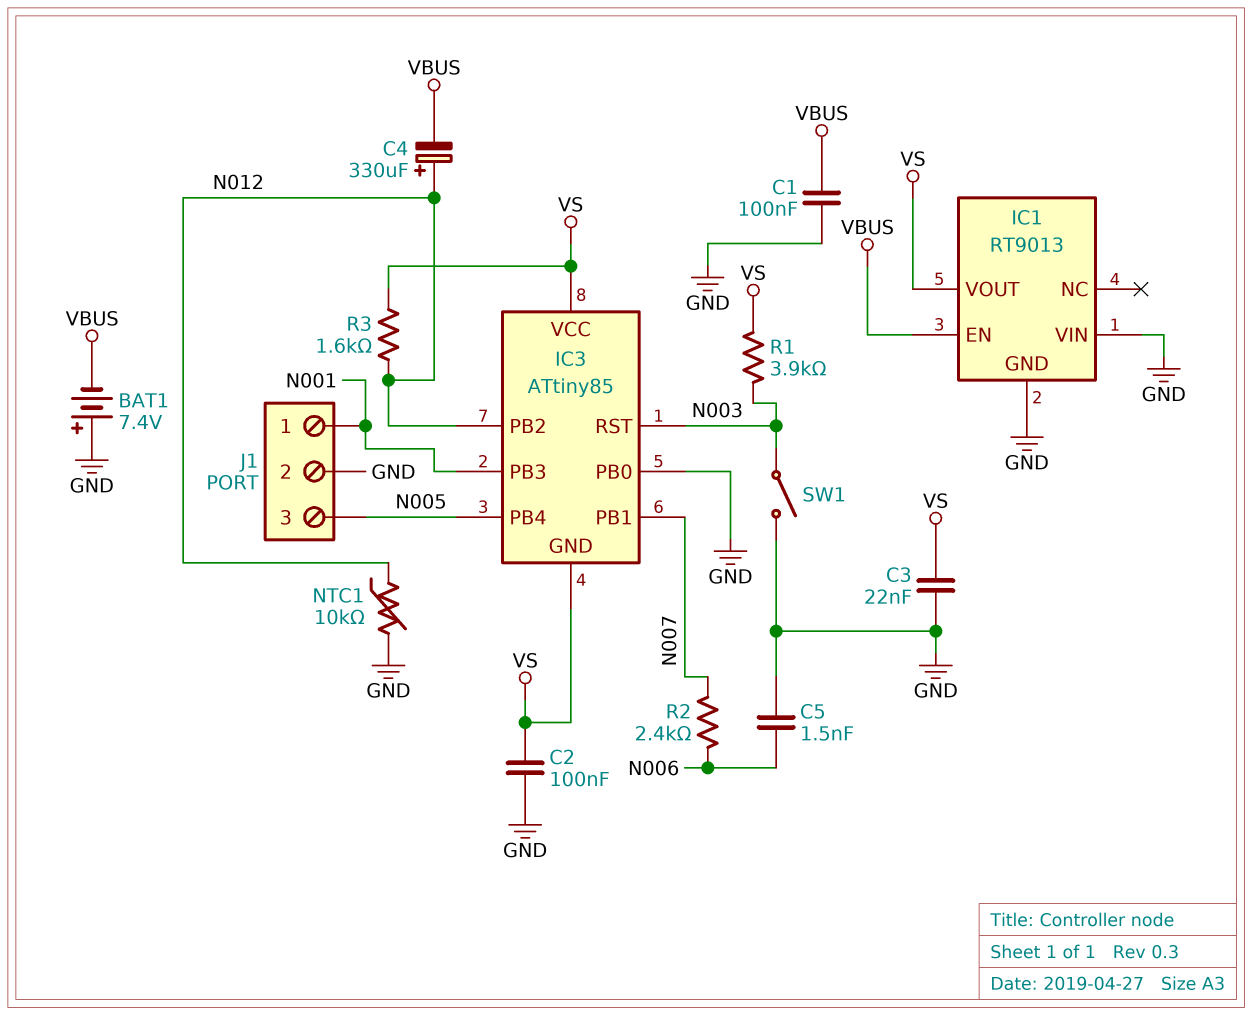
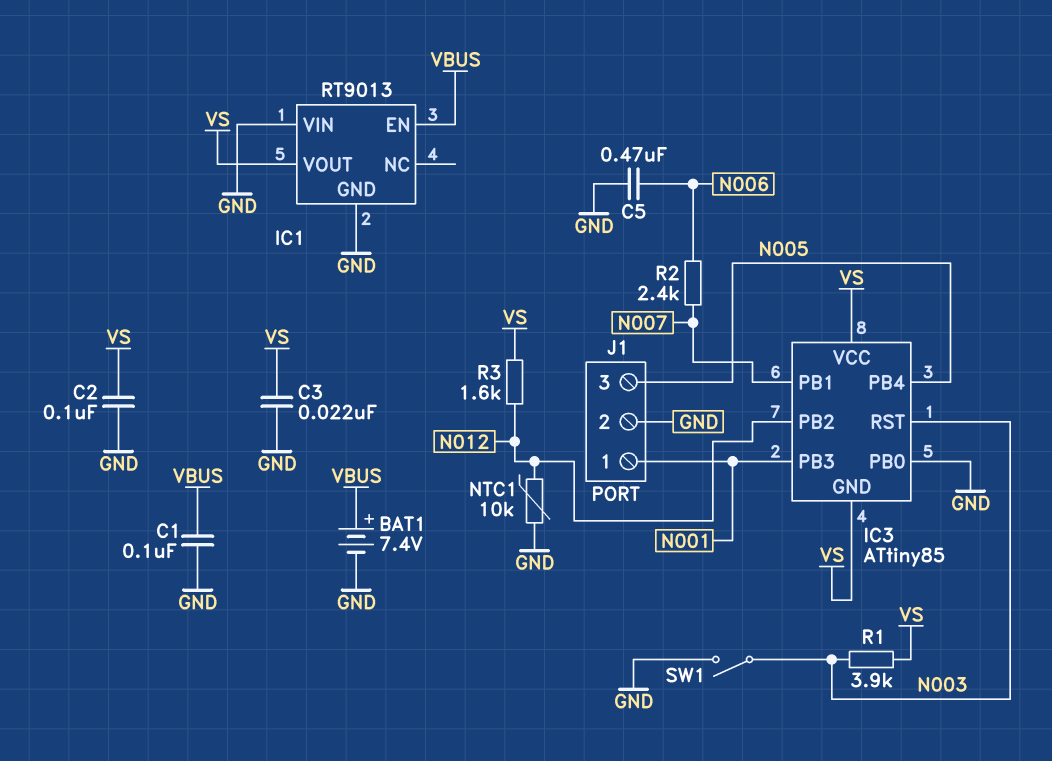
BAT1: 7.4V (plus GND, minus VBUS) -> 7.4V (plus VBUS, minus GND)
C4: 330uF (plus N012, minus VBUS) -> none
C5: 1.5nF (GND, N006) -> 470nF (GND, N006)

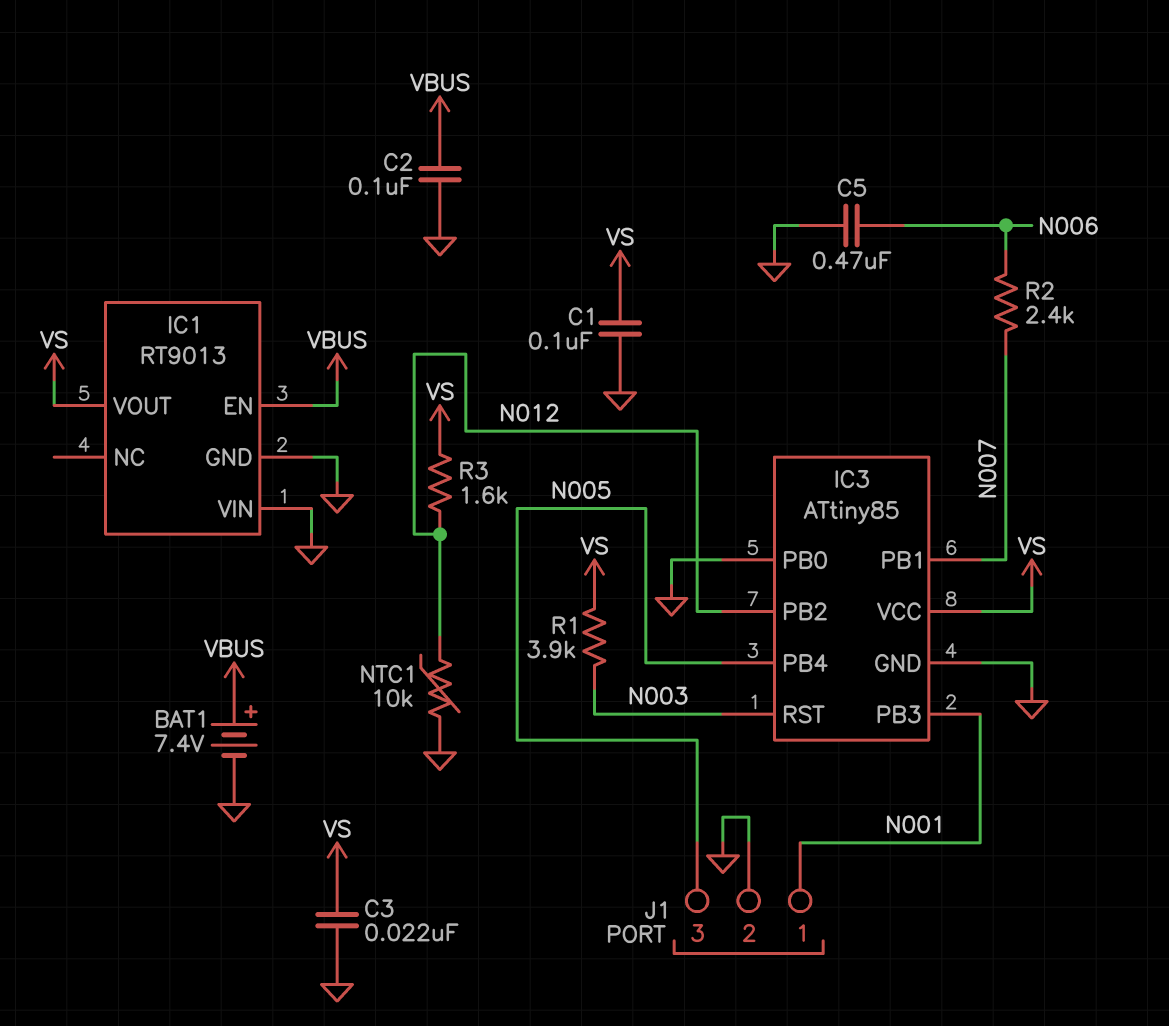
C1: 100nF (GND, VBUS) -> 100nF (GND, VS)
C2: 100nF (GND, VS) -> 100nF (GND, VBUS)
IC3 pin GND: VS -> GND
SW1: switch (GND, N003) -> none

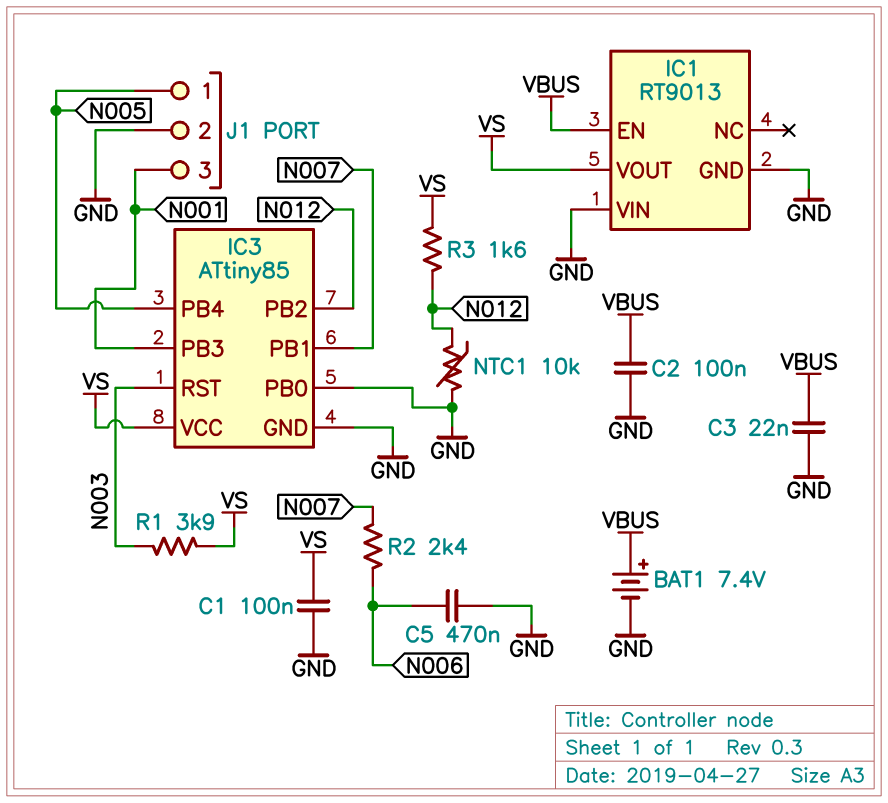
C3: 22nF (GND, VS) -> 22nF (GND, VBUS)
J1 pin 1: N001 -> N005
J1 pin 3: N005 -> N001

